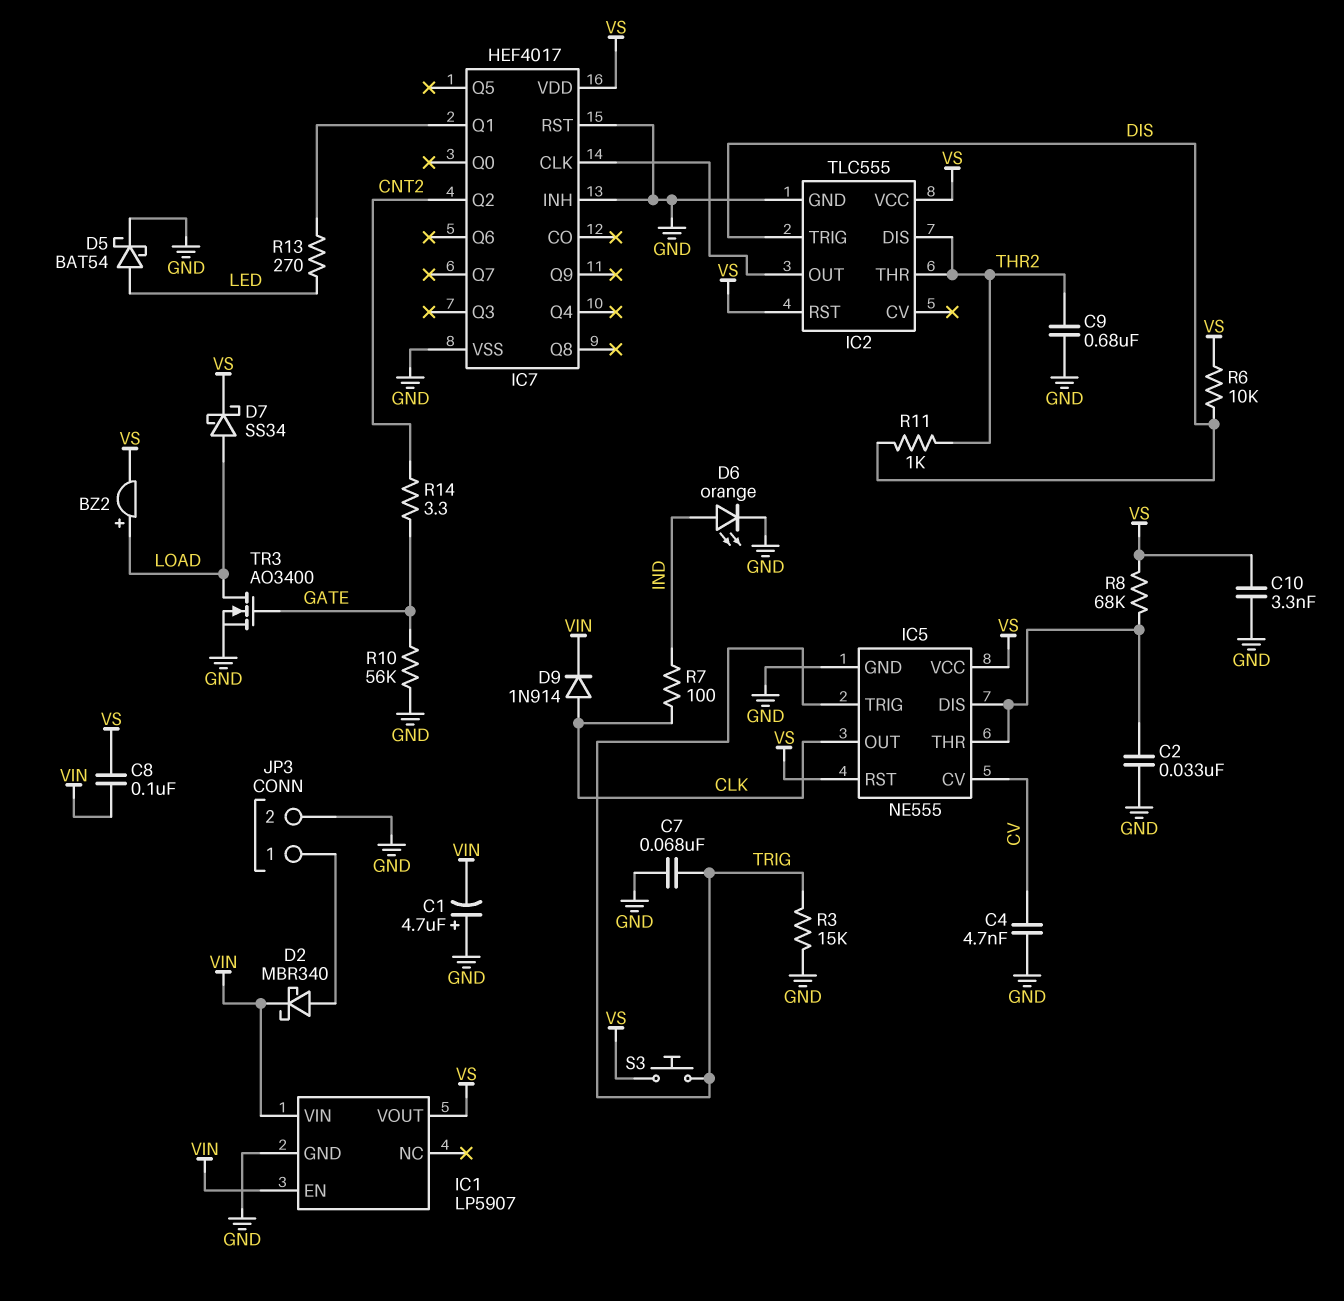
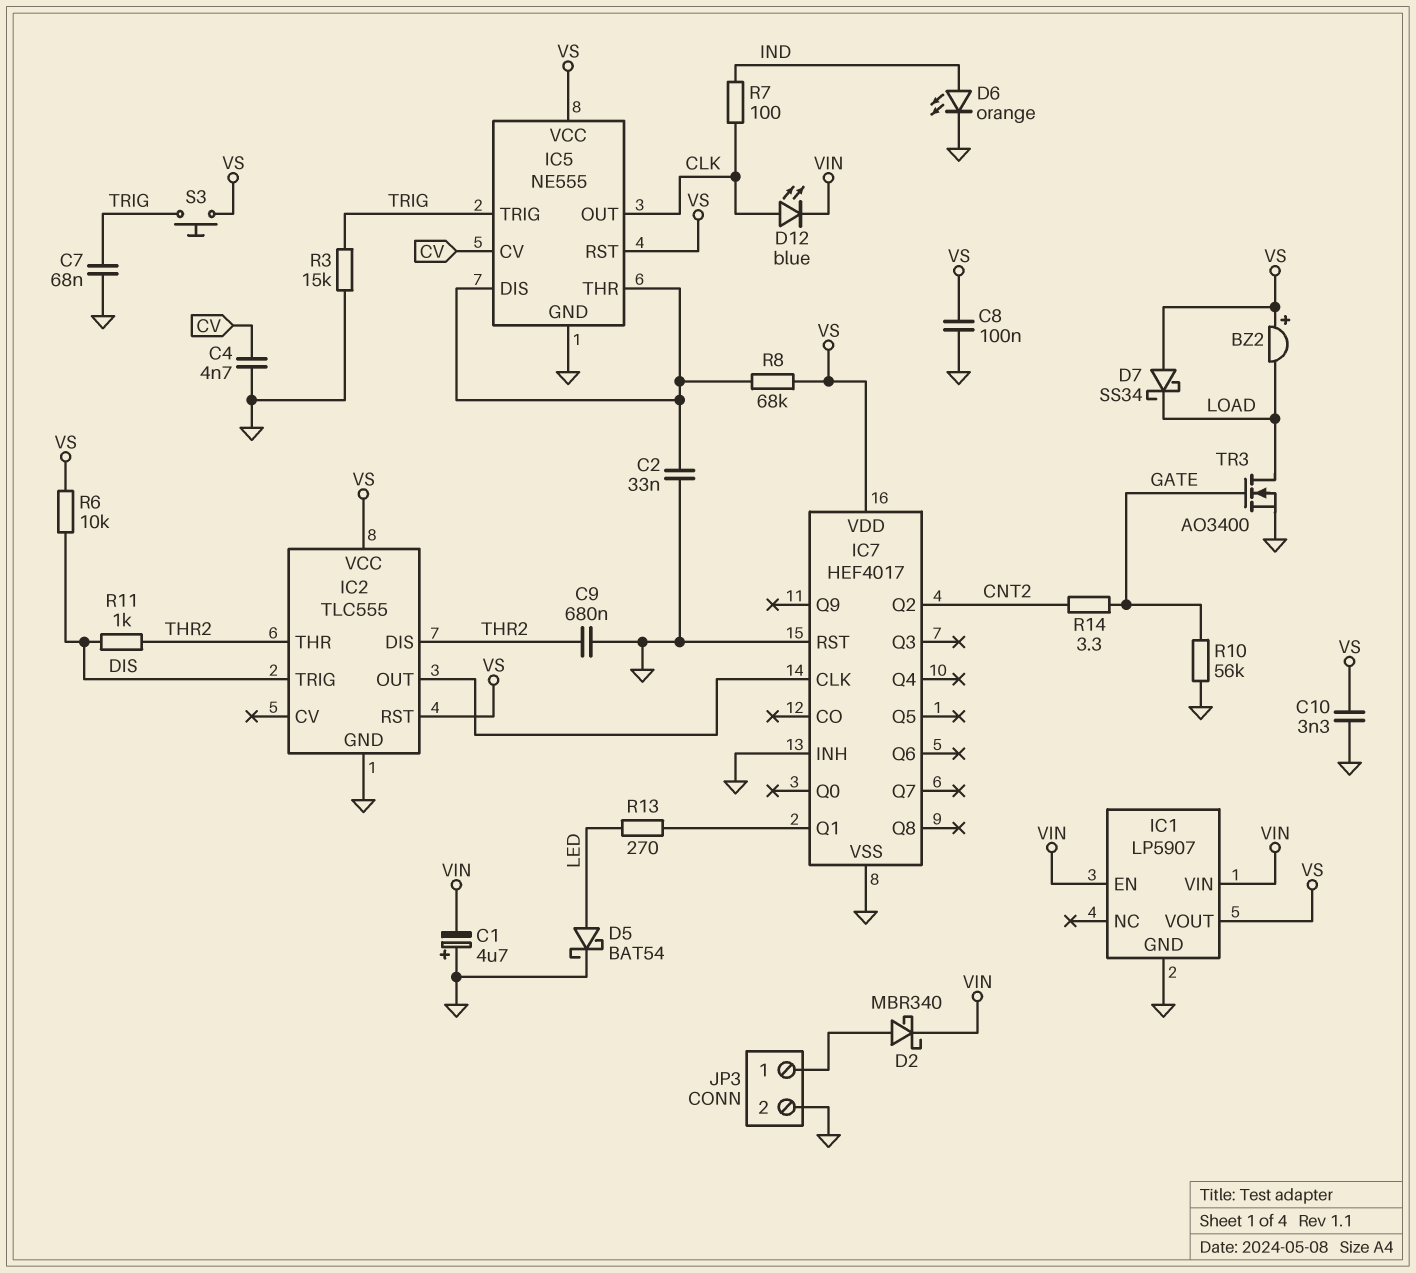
BZ2: buzzer (plus LOAD, minus VS) -> buzzer (plus VS, minus LOAD)
C8: 100nF (VIN, VS) -> 100nF (GND, VS)
D7: schottky SS34 (A LOAD, K VS) -> schottky SS34 (A VS, K LOAD)
D9: diode 1N914 (A CLK, K VIN) -> none
D12: none -> LED blue (A CLK, K VIN)

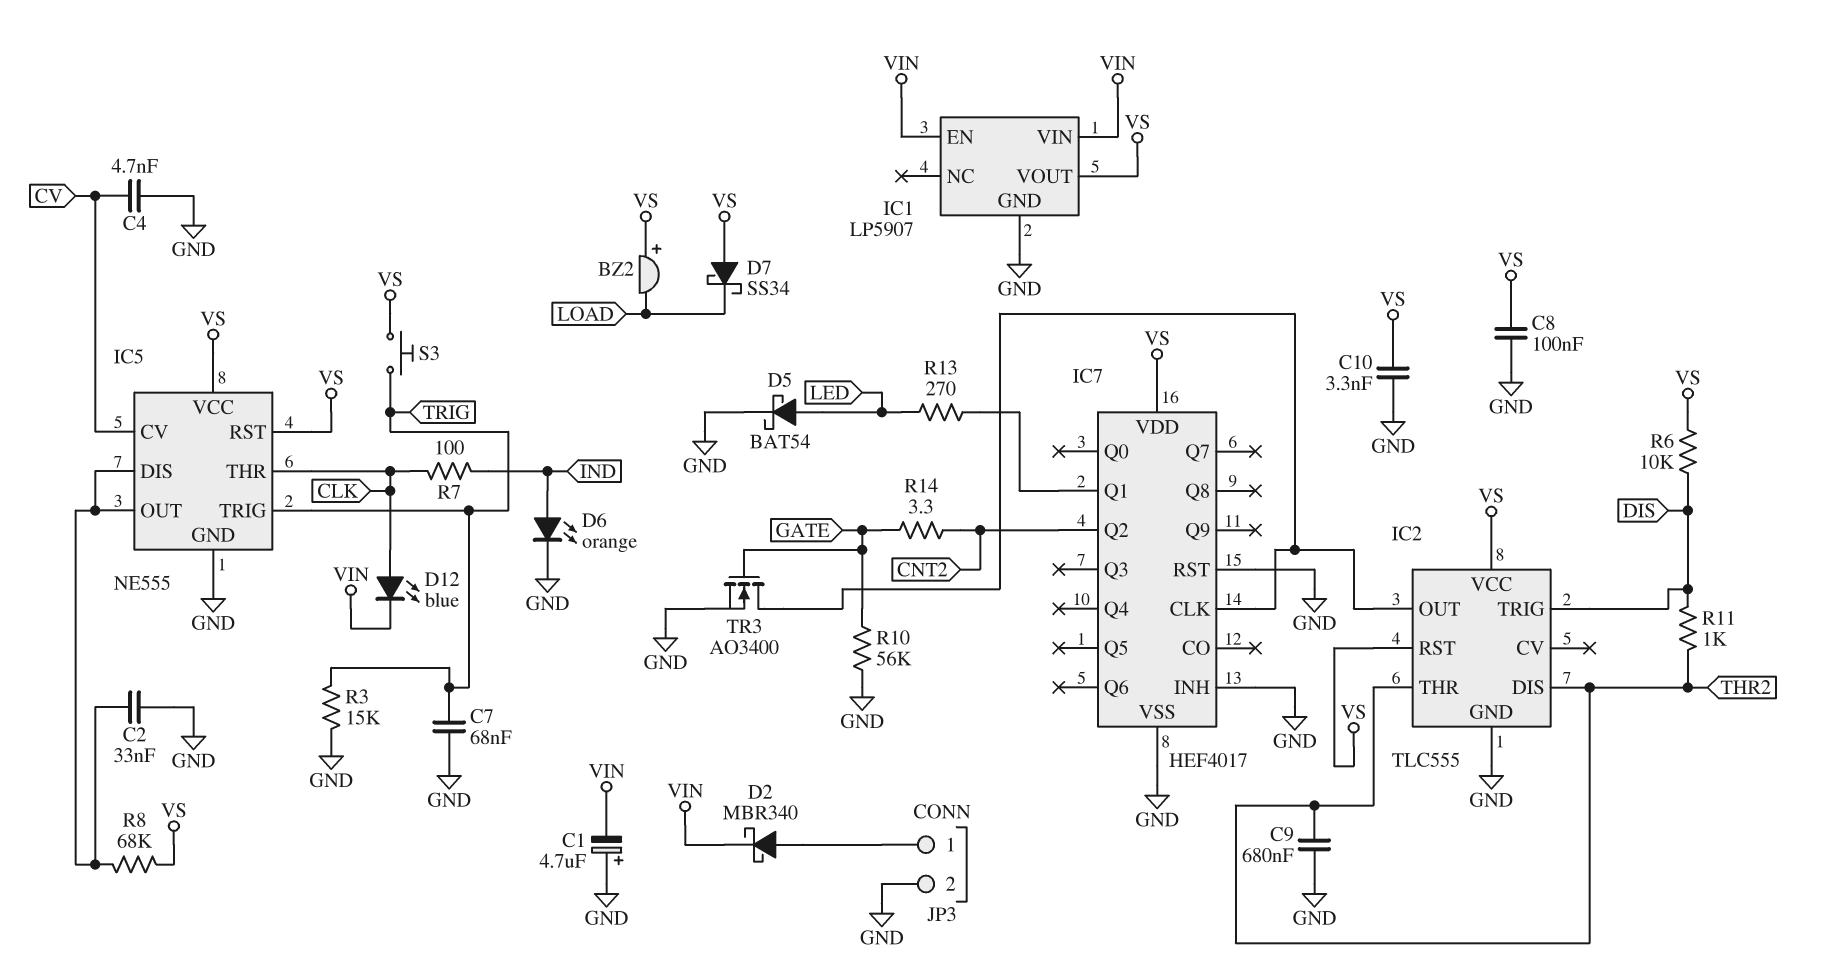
IC5 pin OUT: CLK -> IC5/DIS
IC5 pin THR: IC5/DIS -> CLK
TR3: NMOS AO3400 (G GATE, D LOAD, S GND) -> NMOS AO3400 (G GATE, D IC2/OUT, S GND)

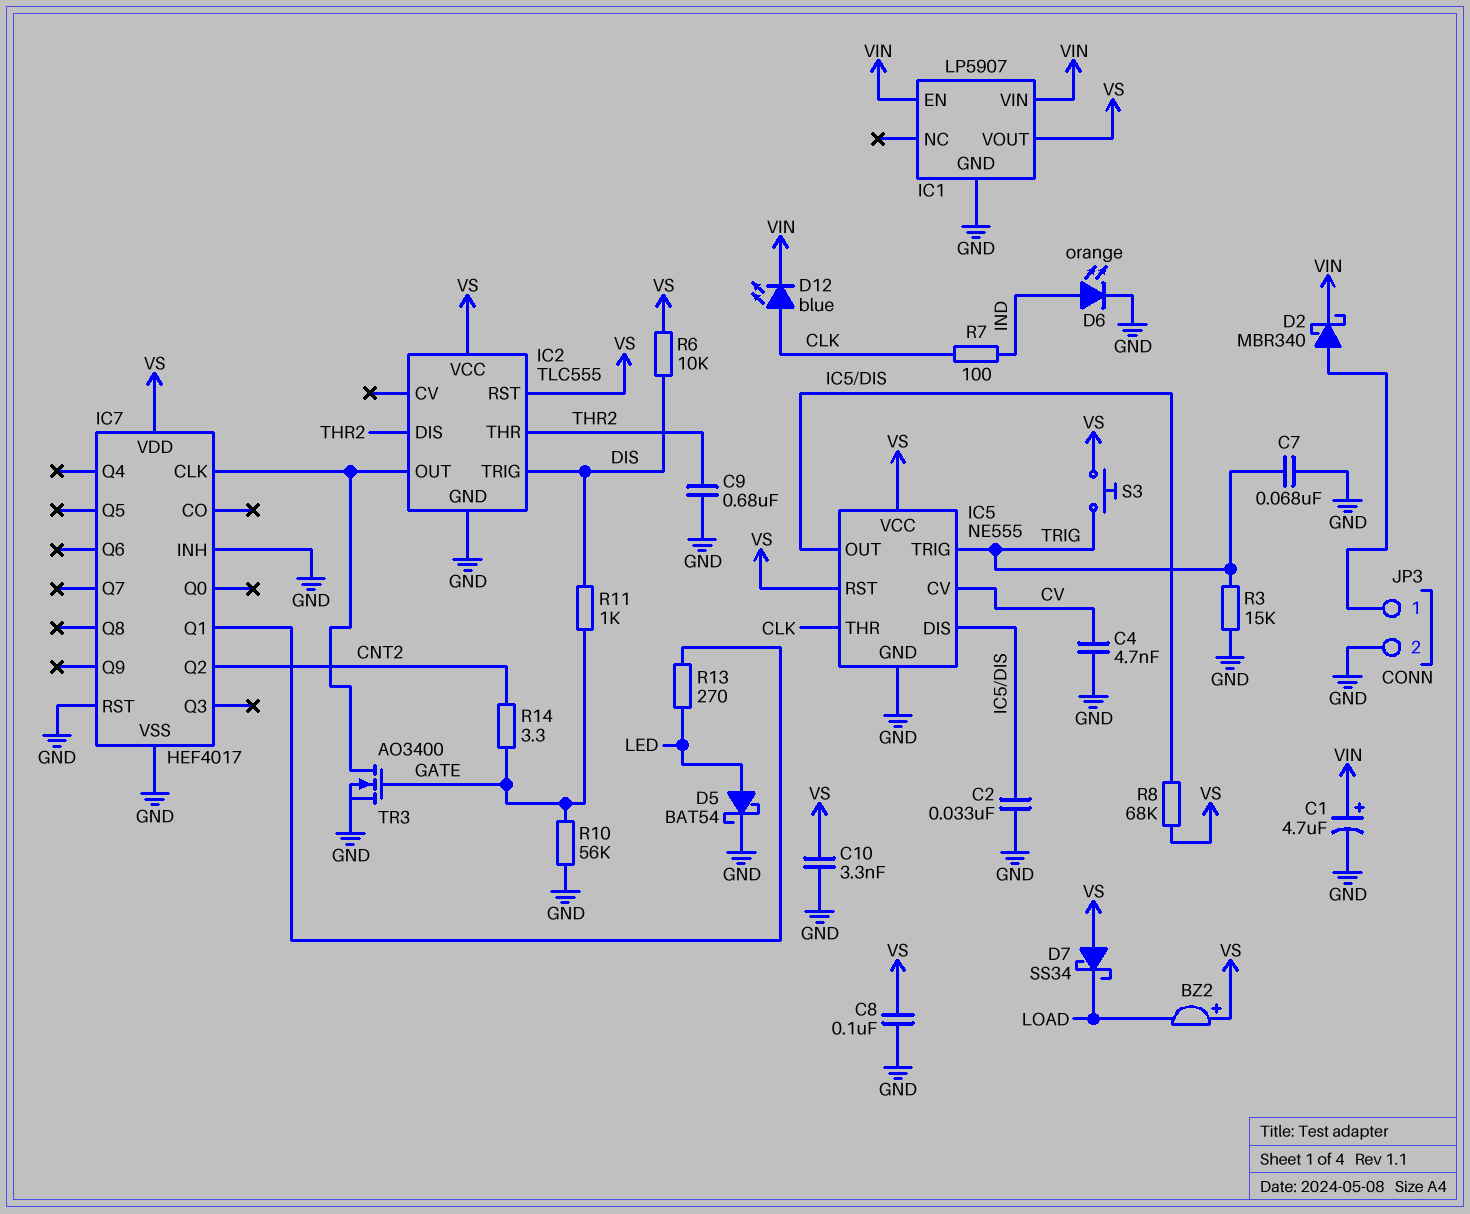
C1: 4.7uF (plus GND, minus VIN) -> 4.7uF (plus VIN, minus GND)
R11: 1k (DIS, THR2) -> 1k (DIS, GATE)

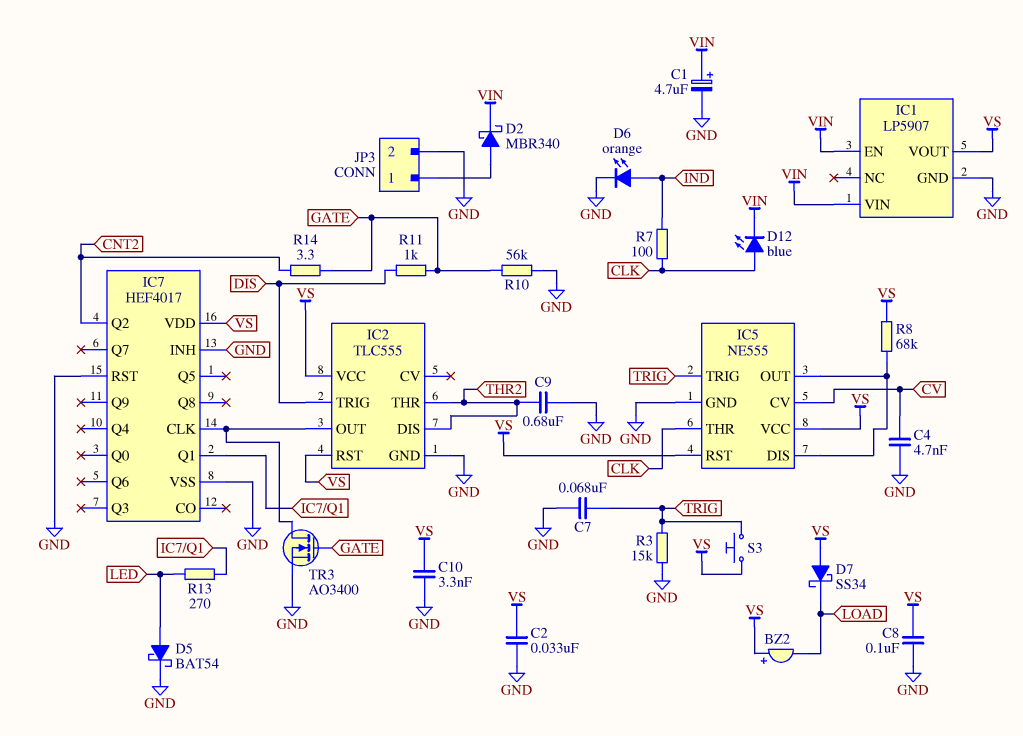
C2: 33nF (GND, IC5/DIS) -> 33nF (GND, VS)
R6: 10k (DIS, VS) -> none

